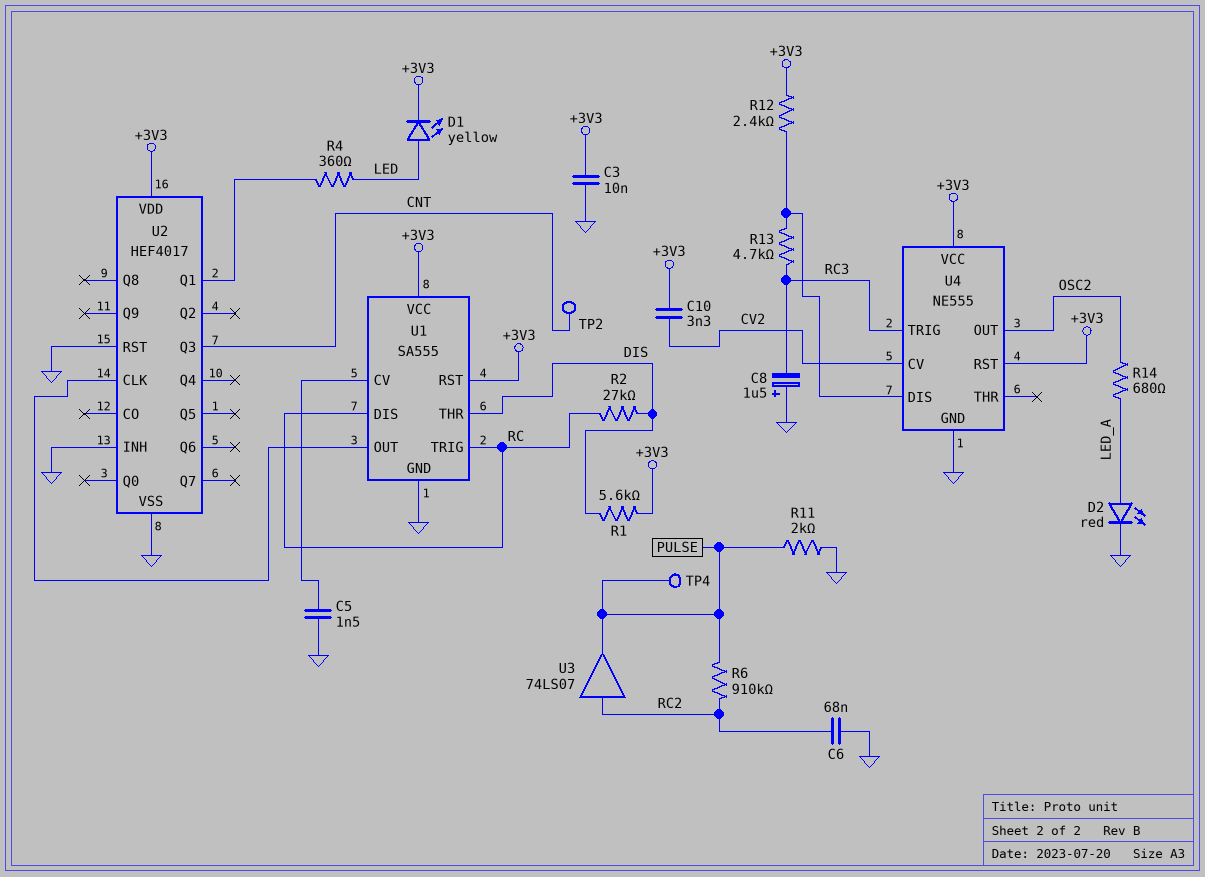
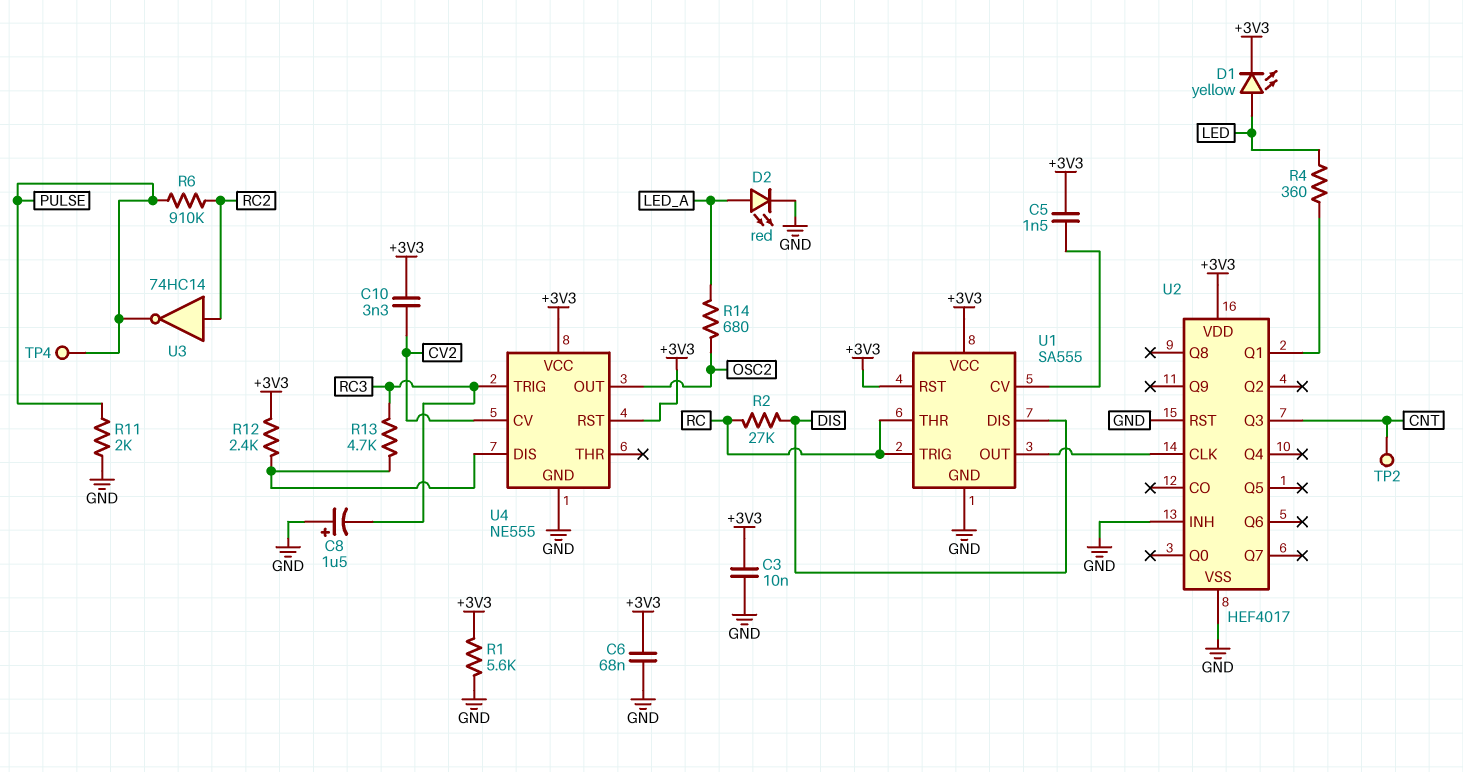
C5: 1.5nF (GND, U1/CV) -> 1.5nF (+3V3, U1/CV)
C6: 68nF (GND, RC2) -> 68nF (+3V3, GND)
R1: 5.6k (+3V3, DIS) -> 5.6k (+3V3, GND)
U1 pin DIS: RC -> DIS
U1 pin THR: DIS -> RC
U3: buffer 74LS07 (in RC2, out PULSE) -> NOT 74HC14 (in RC2, out PULSE)

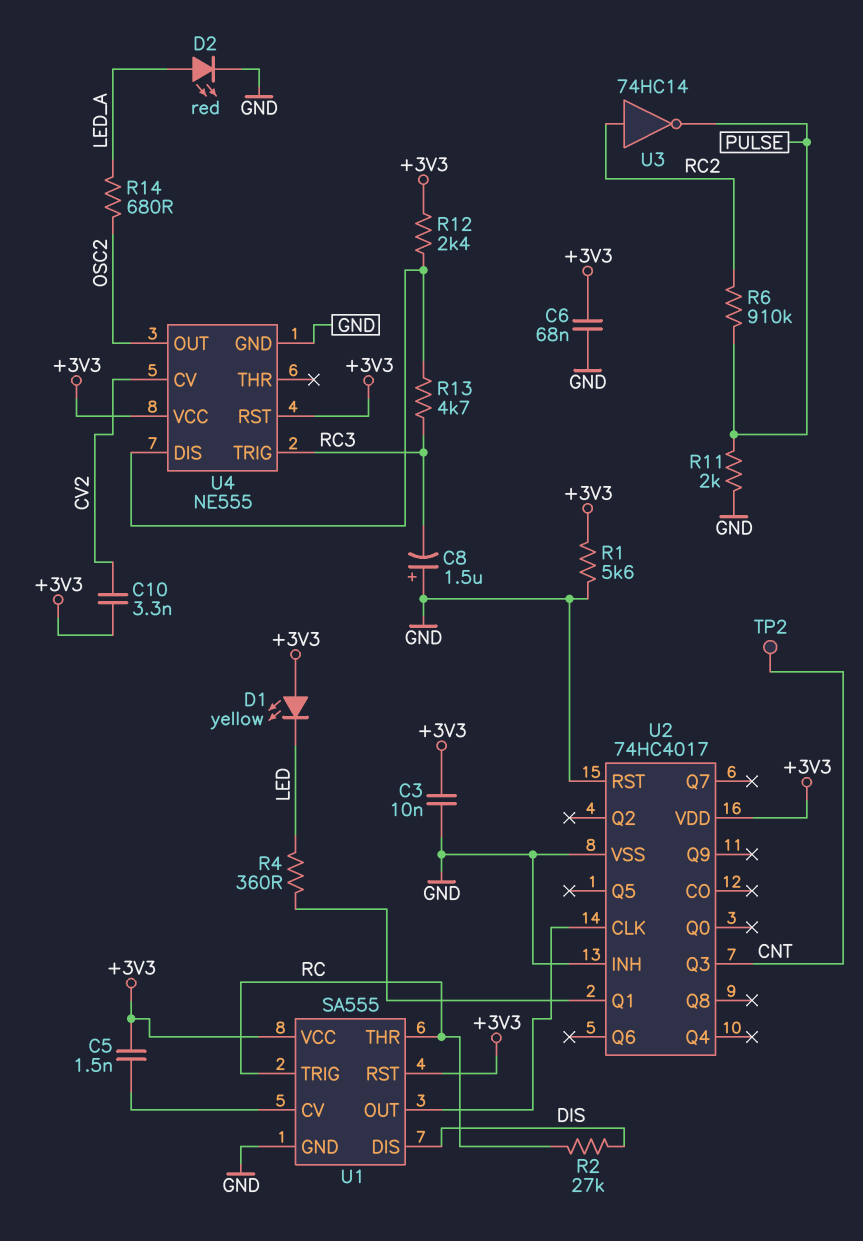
D1: LED yellow (A LED, K +3V3) -> LED yellow (A +3V3, K LED)
TP4: test point (PULSE) -> none
U2: HEF4017 -> 74HC4017

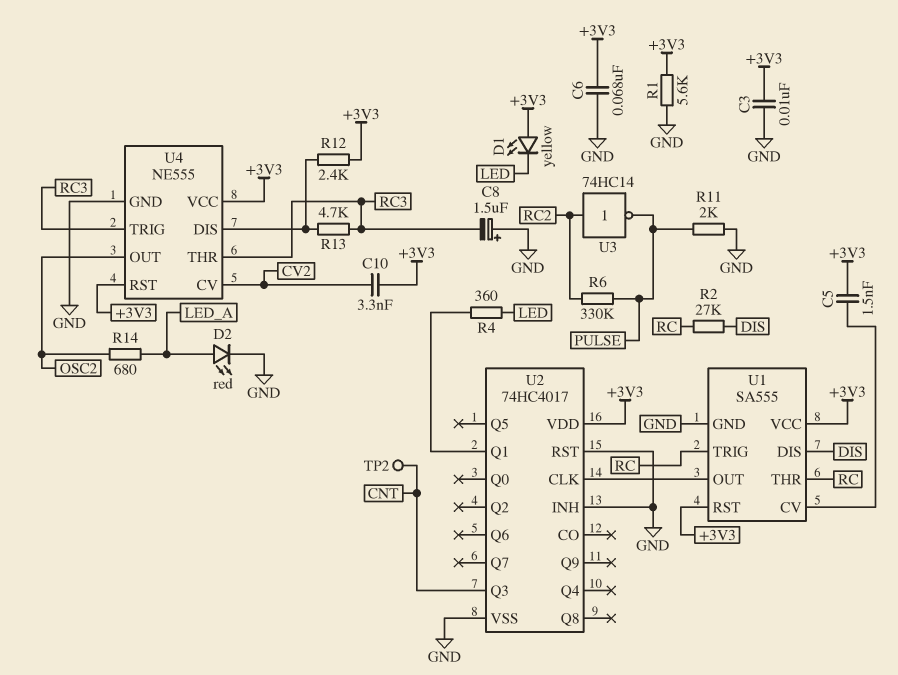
R6: 910k (PULSE, RC2) -> 330k (PULSE, RC2)
U4 pin THR: none -> RC3

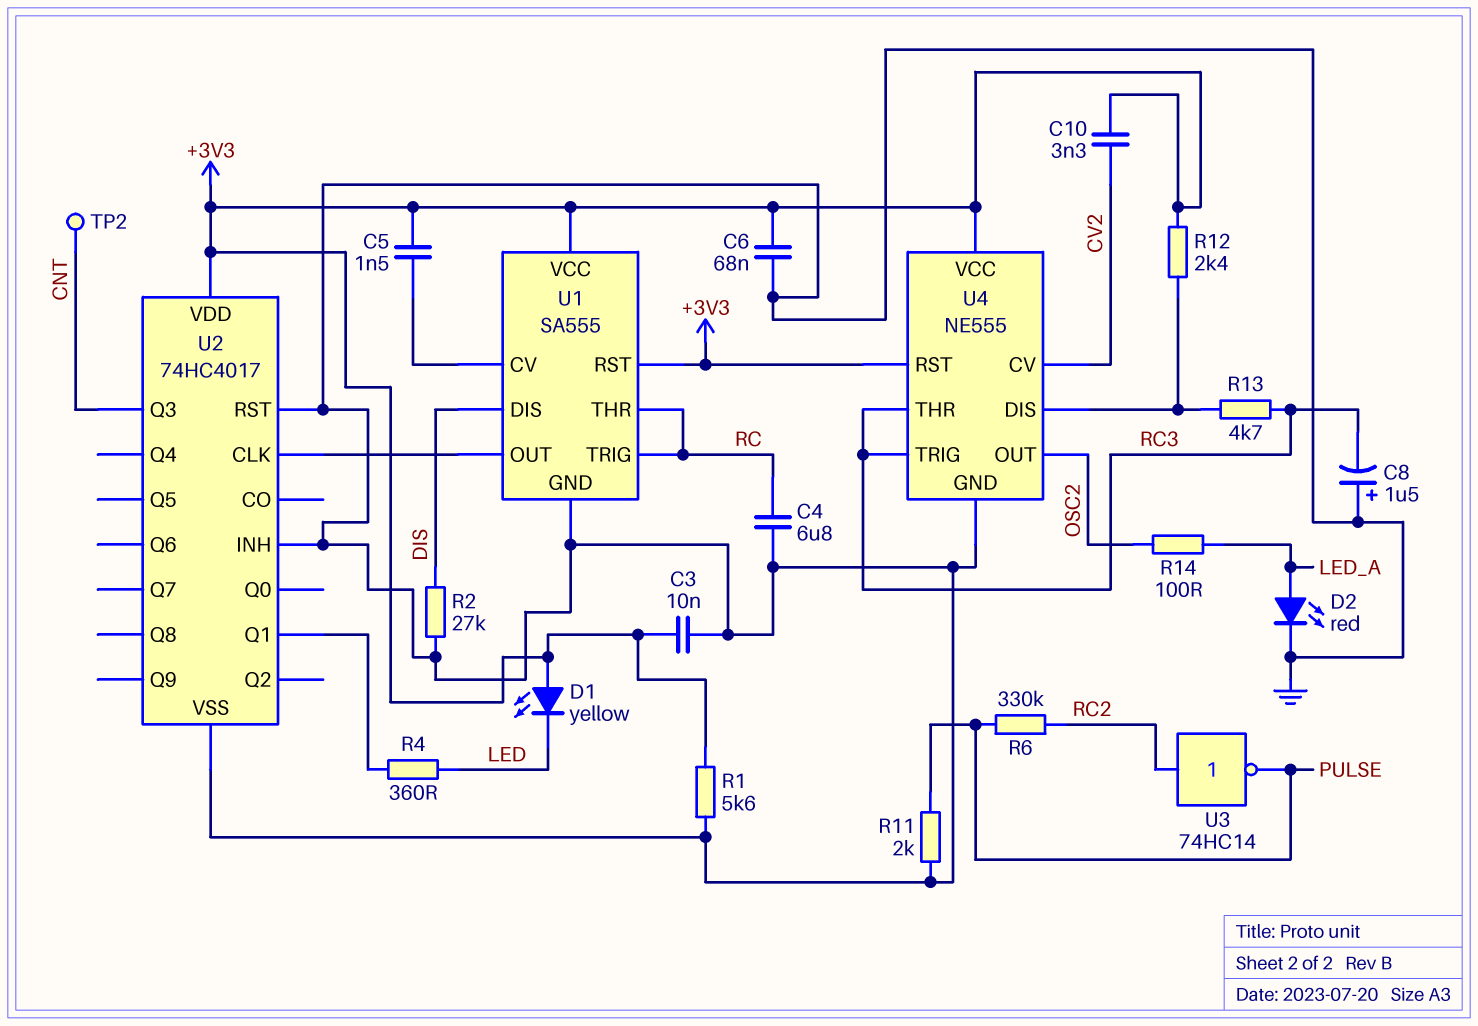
C4: none -> 6.8uF (GND, RC)
R2: 27k (DIS, RC) -> 27k (DIS, GND)
R14: 680 (LED_A, OSC2) -> 100 (LED_A, OSC2)

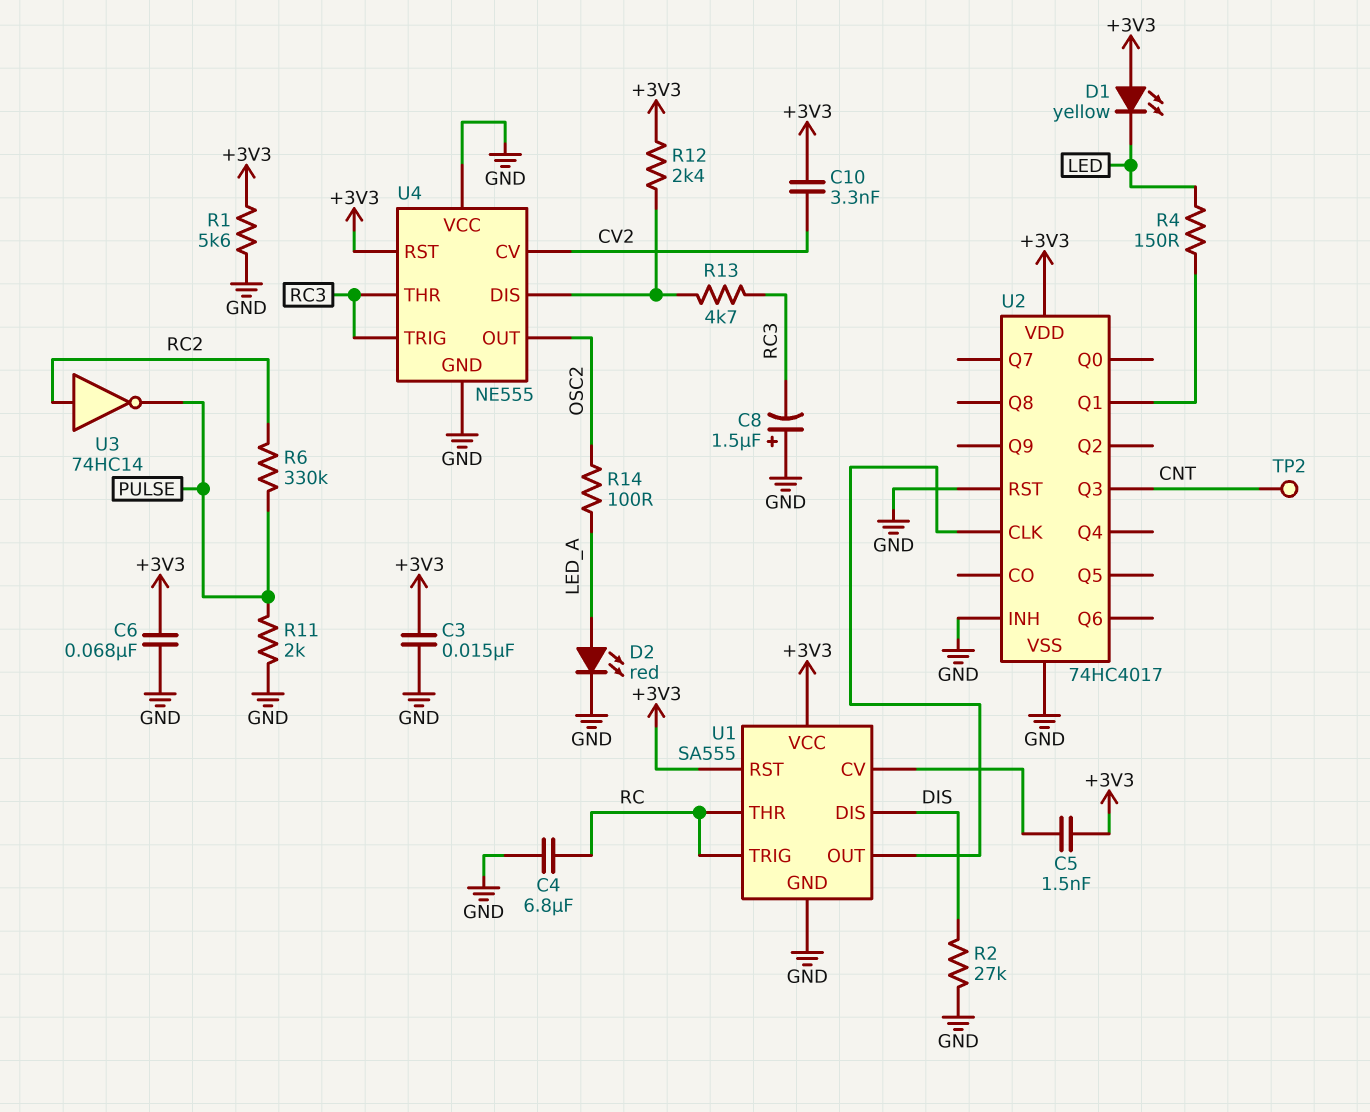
C3: 10nF (+3V3, GND) -> 15nF (+3V3, GND)
R4: 360 (LED, U2/Q1) -> 150 (LED, U2/Q1)
U4 pin VCC: +3V3 -> GND

